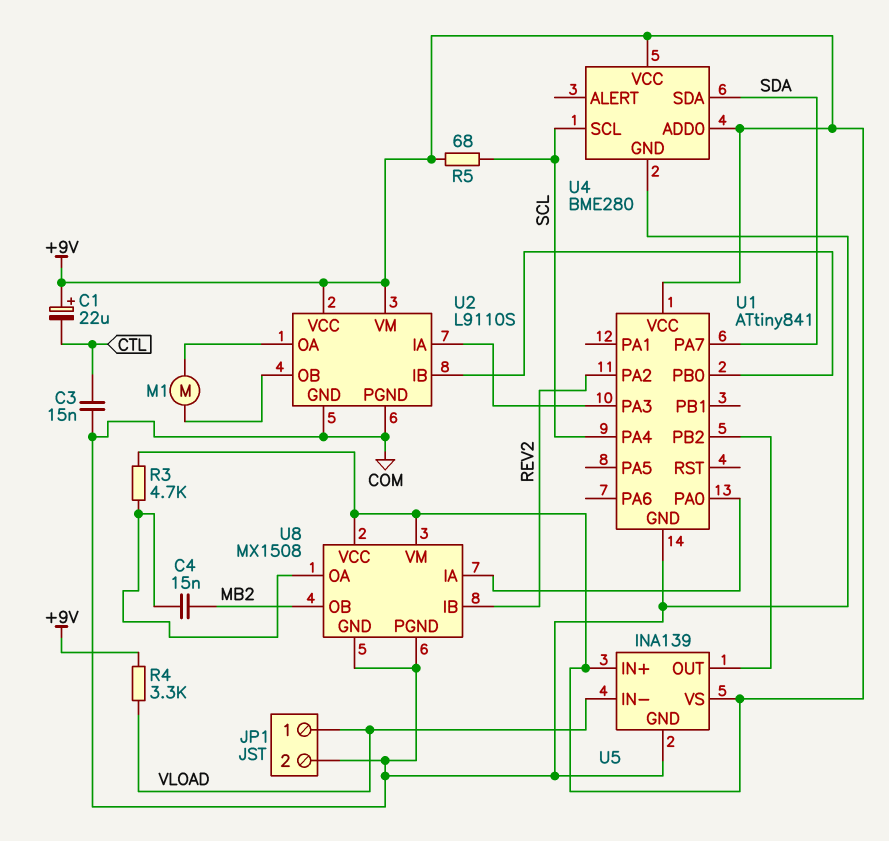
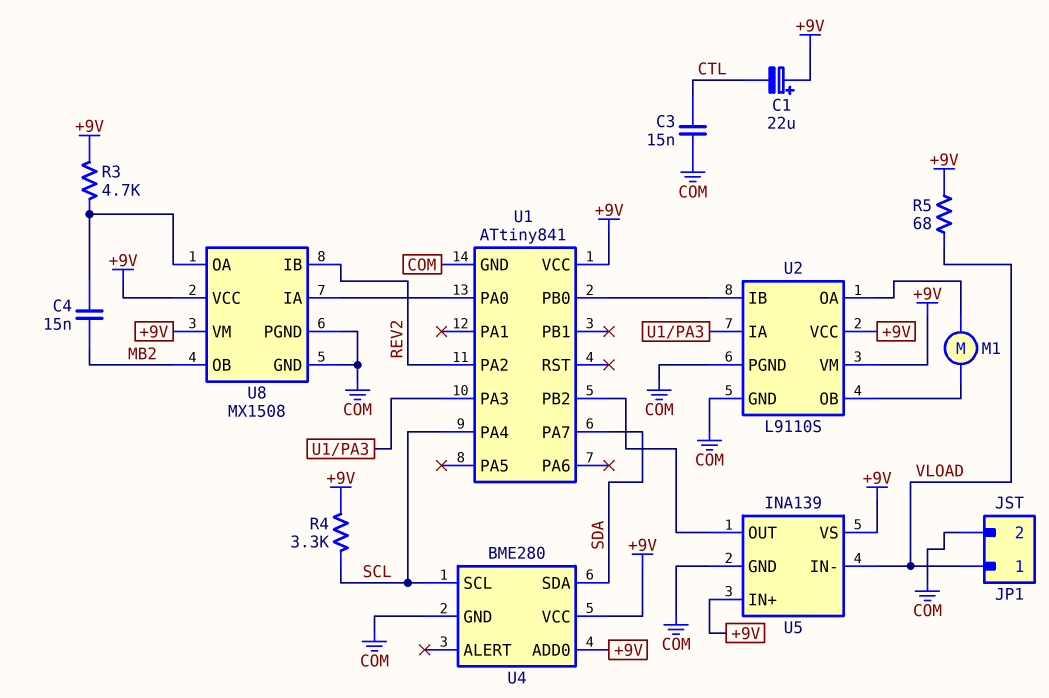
R4: 3.3k (+9V, VLOAD) -> 3.3k (+9V, SCL)
R5: 68 (+9V, SCL) -> 68 (+9V, VLOAD)

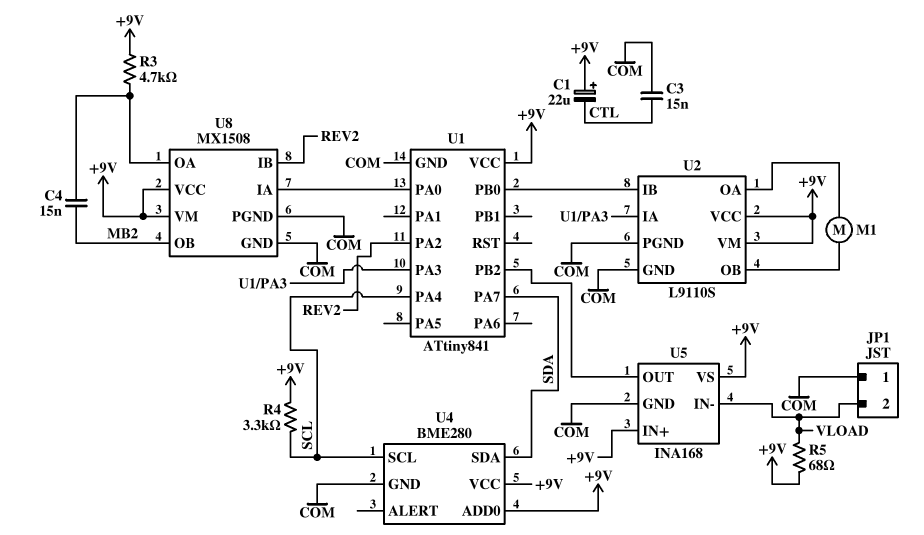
JP1 pin 1: VLOAD -> COM
JP1 pin 2: COM -> VLOAD
U5: INA139 -> INA168

